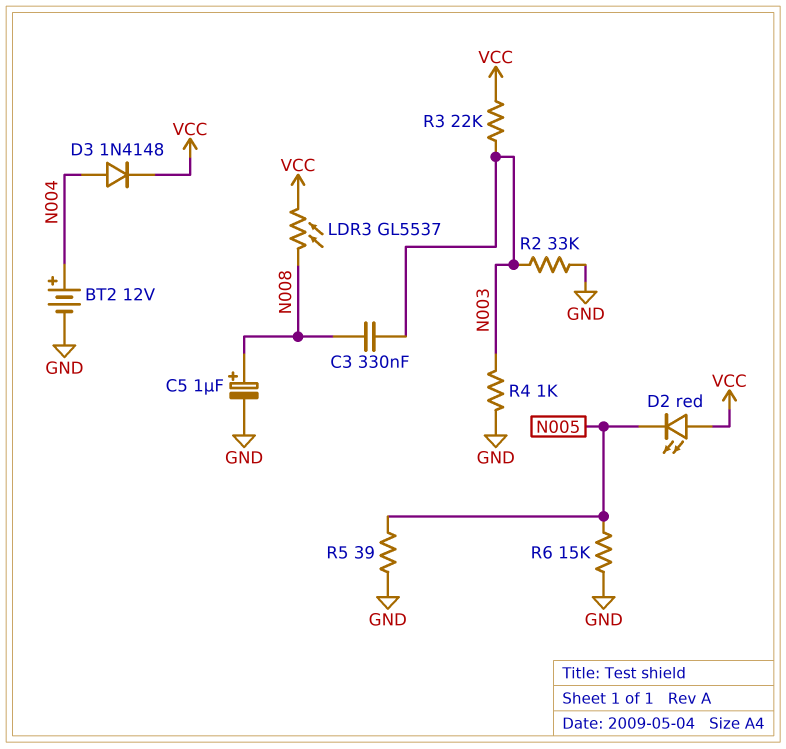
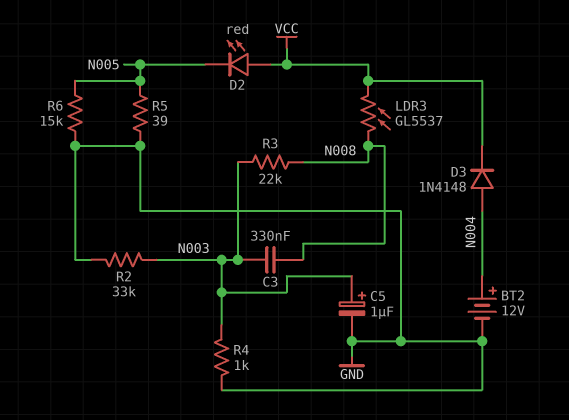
C5: 1uF (plus N008, minus GND) -> 1uF (plus N003, minus GND)
R3: 22k (N003, VCC) -> 22k (N003, N008)

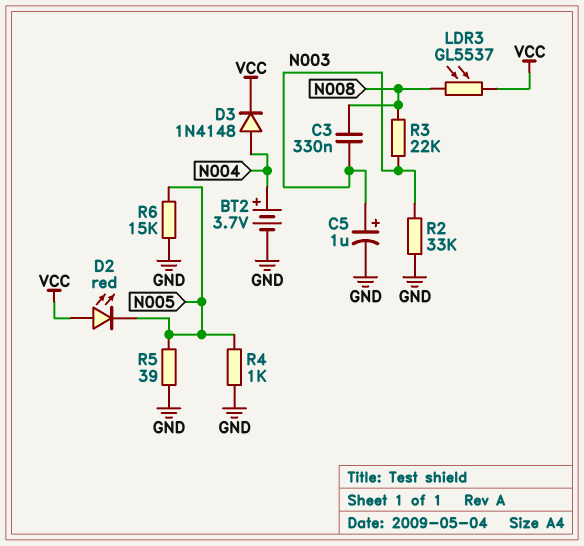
BT2: 12V (plus N004, minus GND) -> 3.7V (plus N004, minus GND)
R4: 1k (GND, N003) -> 1k (GND, N005)

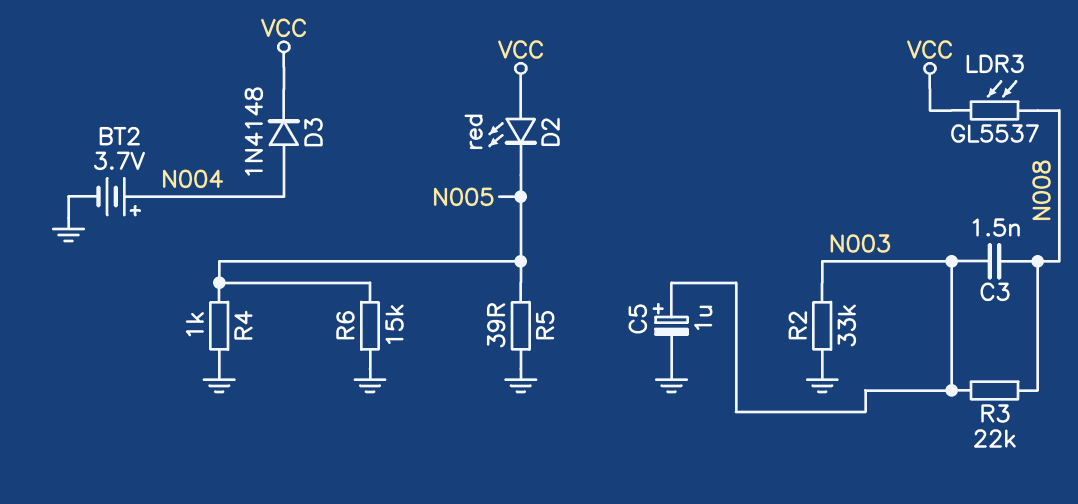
C3: 330nF (N003, N008) -> 1.5nF (N003, N008)

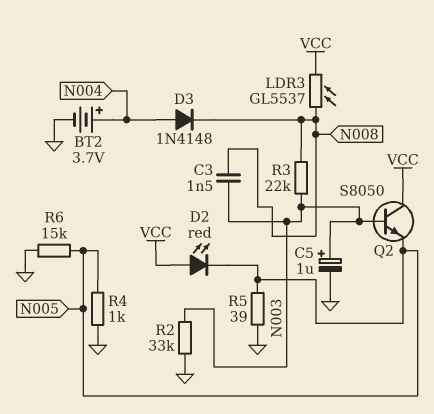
D3: diode 1N4148 (A N004, K VCC) -> diode 1N4148 (A N004, K N008)
Q2: none -> NPN S8050 (B N003, C VCC, E N005)

